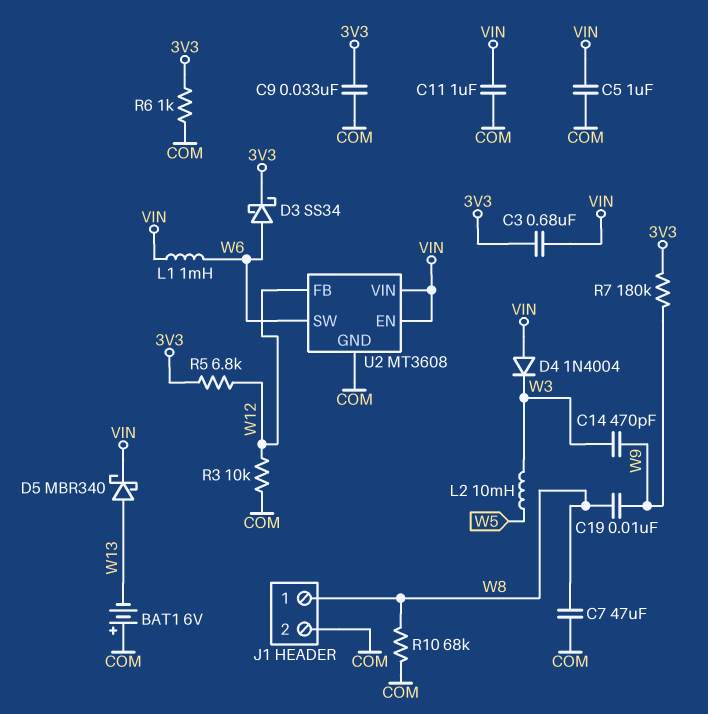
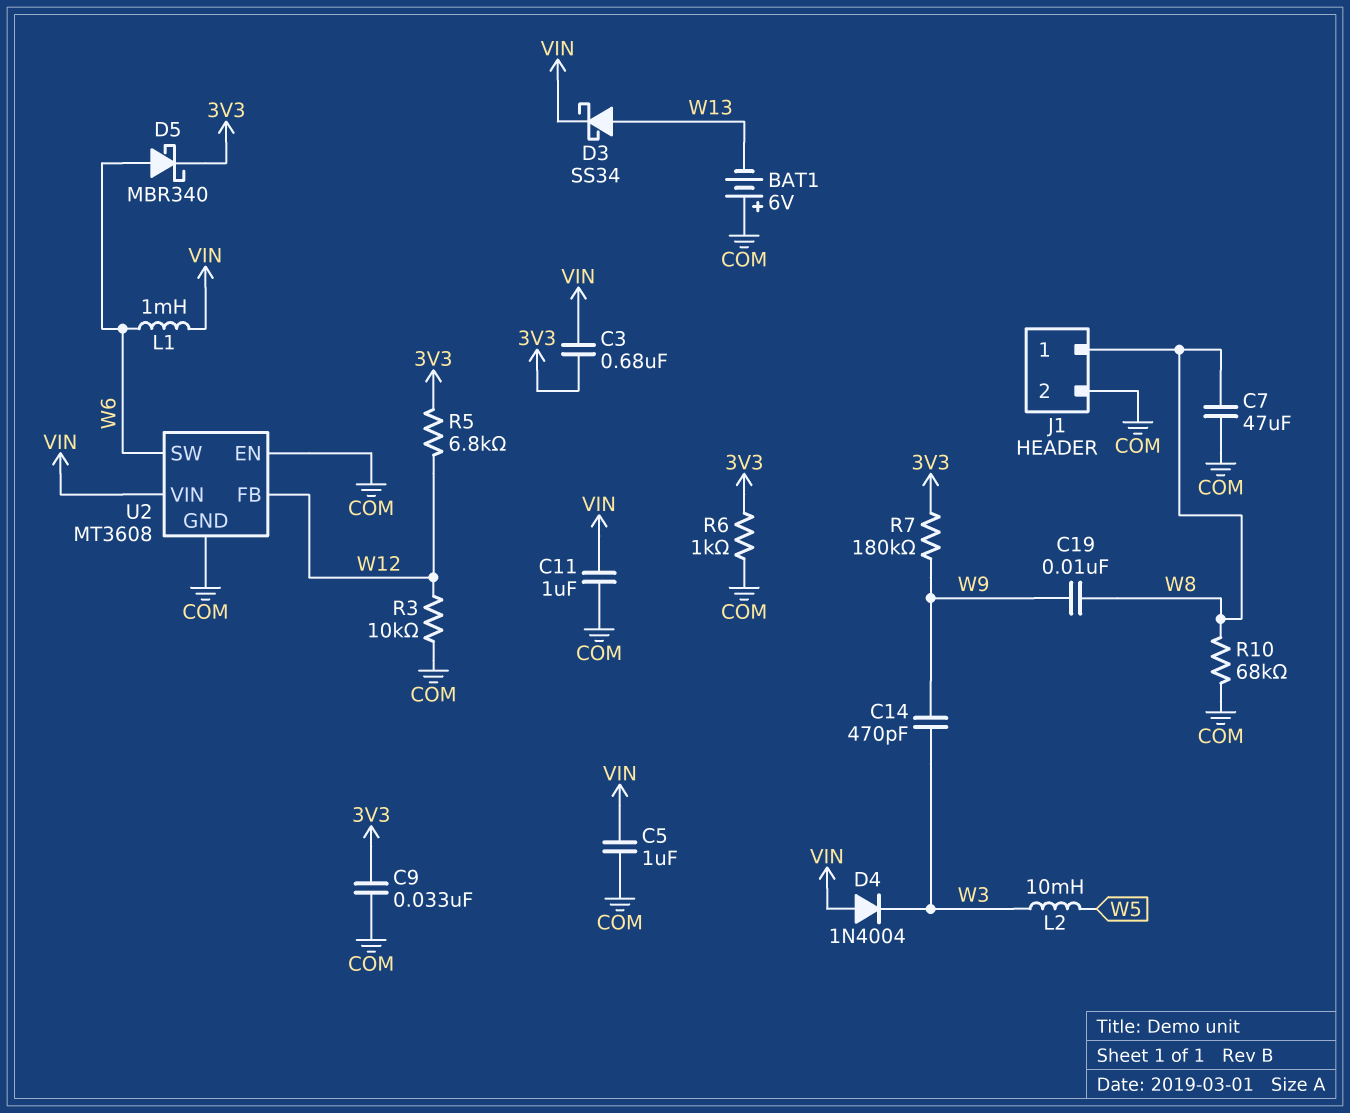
D3: schottky SS34 (A W6, K 3V3) -> schottky SS34 (A W13, K VIN)
D5: schottky MBR340 (A W13, K VIN) -> schottky MBR340 (A W6, K 3V3)
U2 pin EN: VIN -> COM

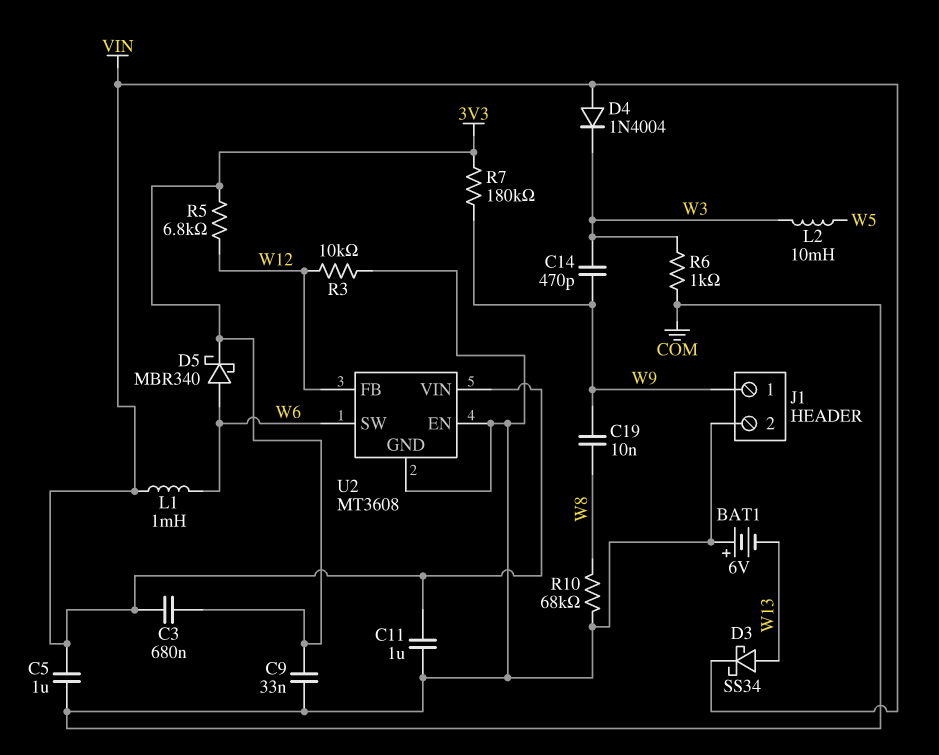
C7: 47uF (COM, W8) -> none
J1 pin 1: W8 -> W9
R6: 1k (3V3, COM) -> 1k (COM, W3)

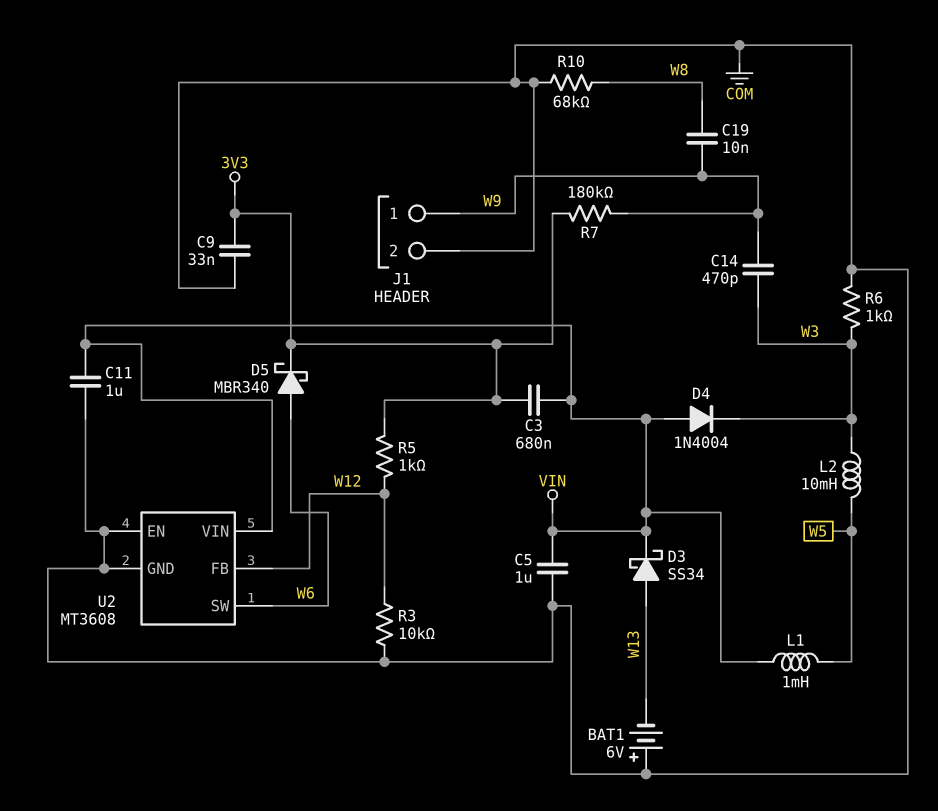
L1: 1mH (VIN, W6) -> 1mH (VIN, W5)
R5: 6.8k (3V3, W12) -> 1k (3V3, W12)

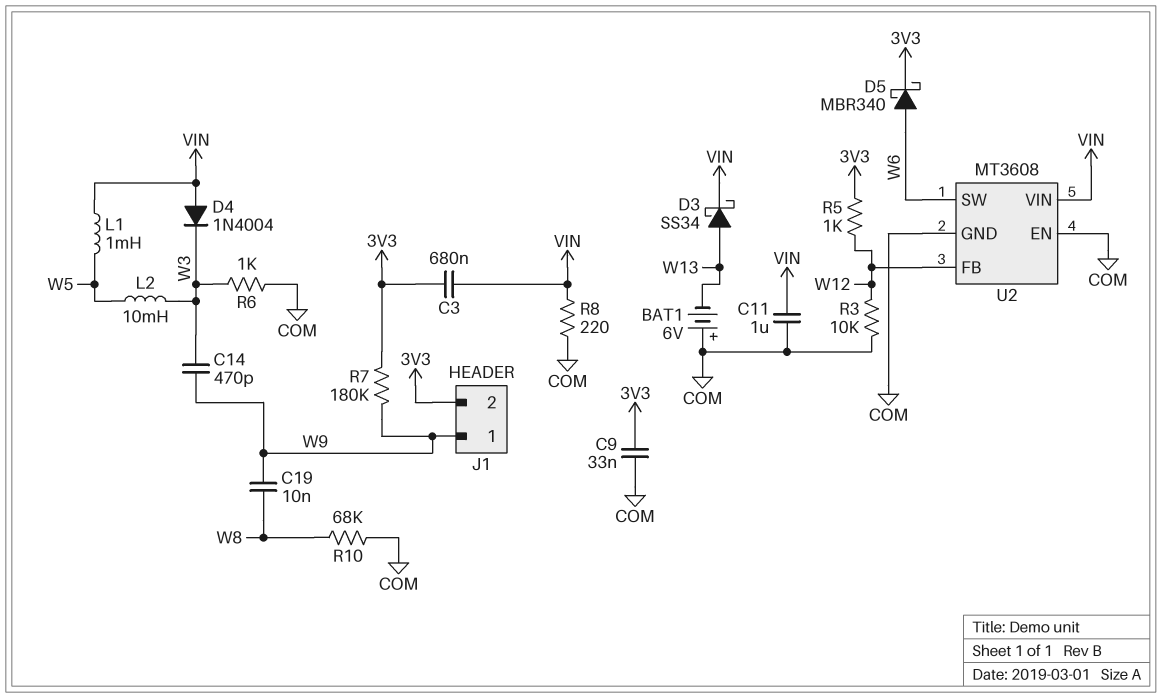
C5: 1uF (COM, VIN) -> none
J1 pin 2: COM -> 3V3
R8: none -> 220 (COM, VIN)

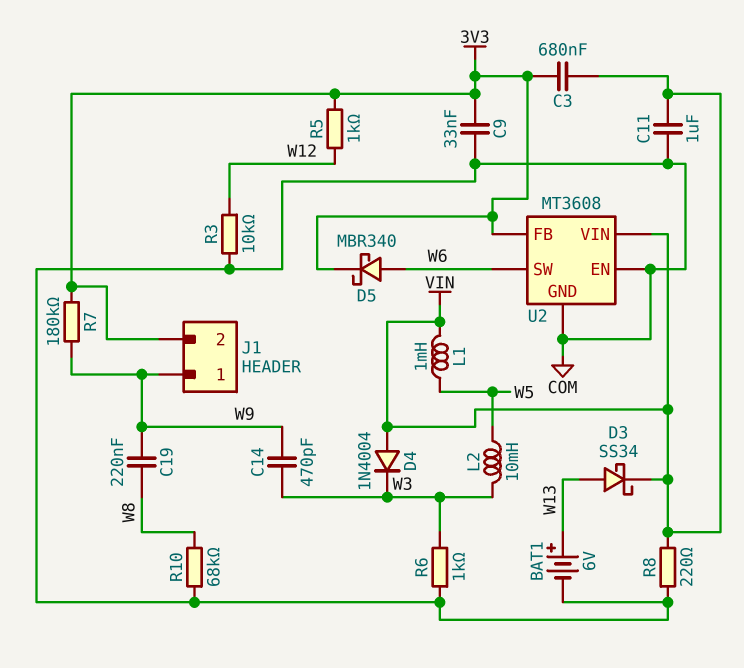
BAT1: 6V (plus COM, minus W13) -> 6V (plus W13, minus COM)
C19: 10nF (W8, W9) -> 220nF (W8, W9)
U2 pin FB: W12 -> 3V3

